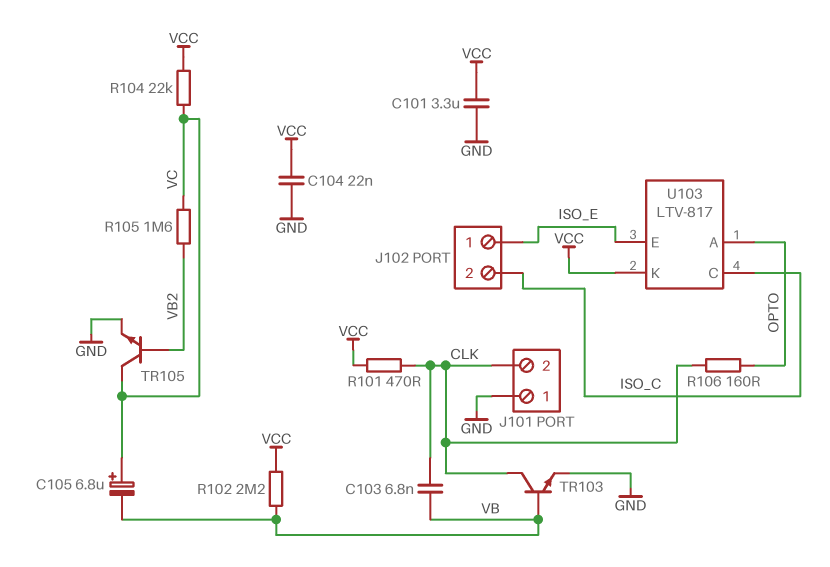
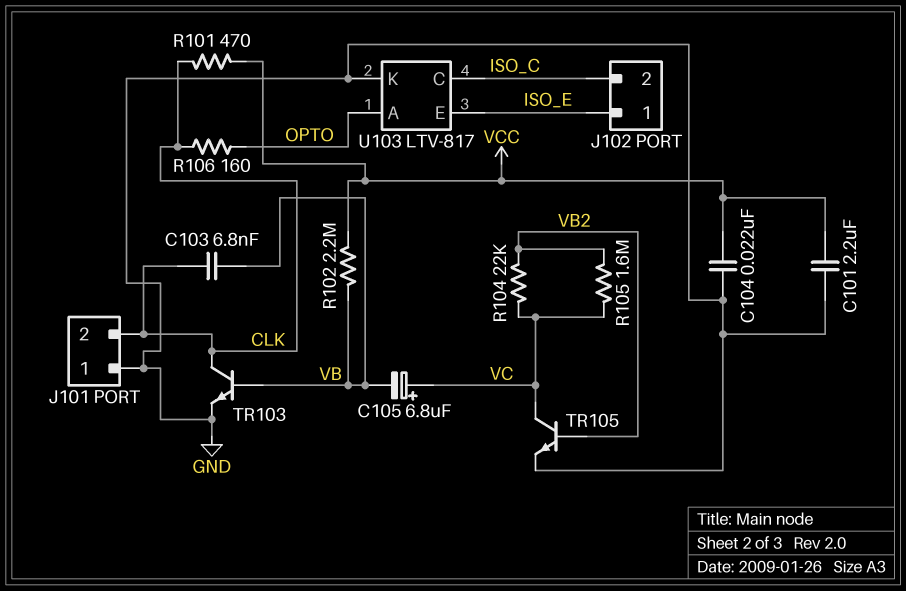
C101: 3.3uF (GND, VCC) -> 2.2uF (GND, VCC)
R104: 22k (VC, VCC) -> 22k (VB2, VC)
U103 pin K: VCC -> GND

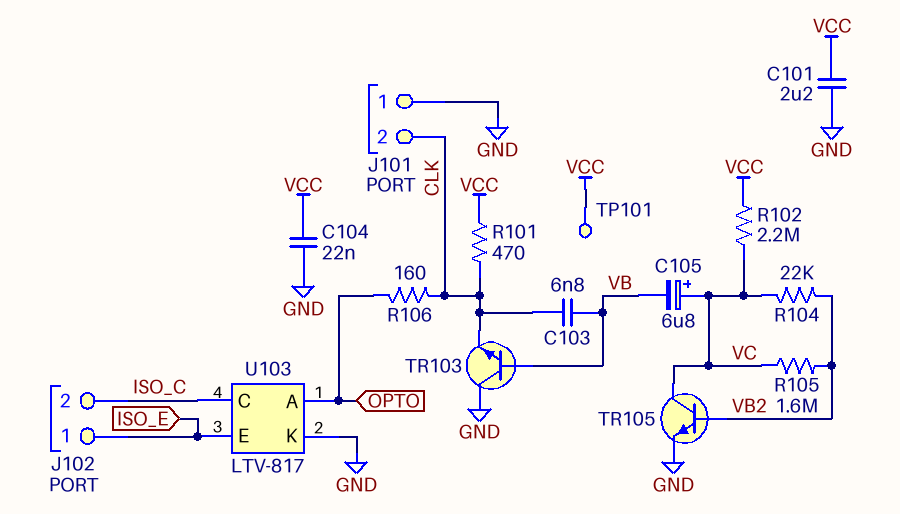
R102: 2.2M (VB, VCC) -> 2.2M (VC, VCC)
TP101: none -> test point (VCC)
TR103: NPN (B VB, C CLK, E GND) -> NPN (B VB, C GND, E CLK)

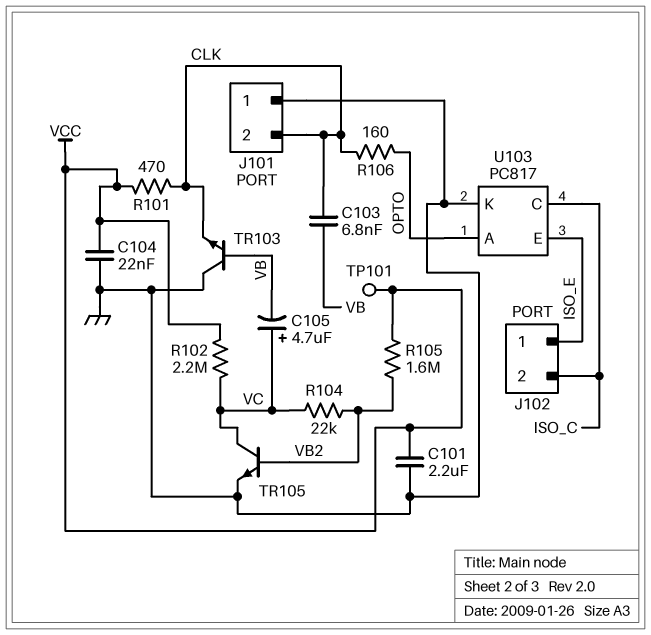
C105: 6.8uF (plus VC, minus VB) -> 4.7uF (plus VC, minus VB)
R105: 1.6M (VB2, VC) -> 1.6M (VB2, VCC)
U103: LTV-817 -> PC817

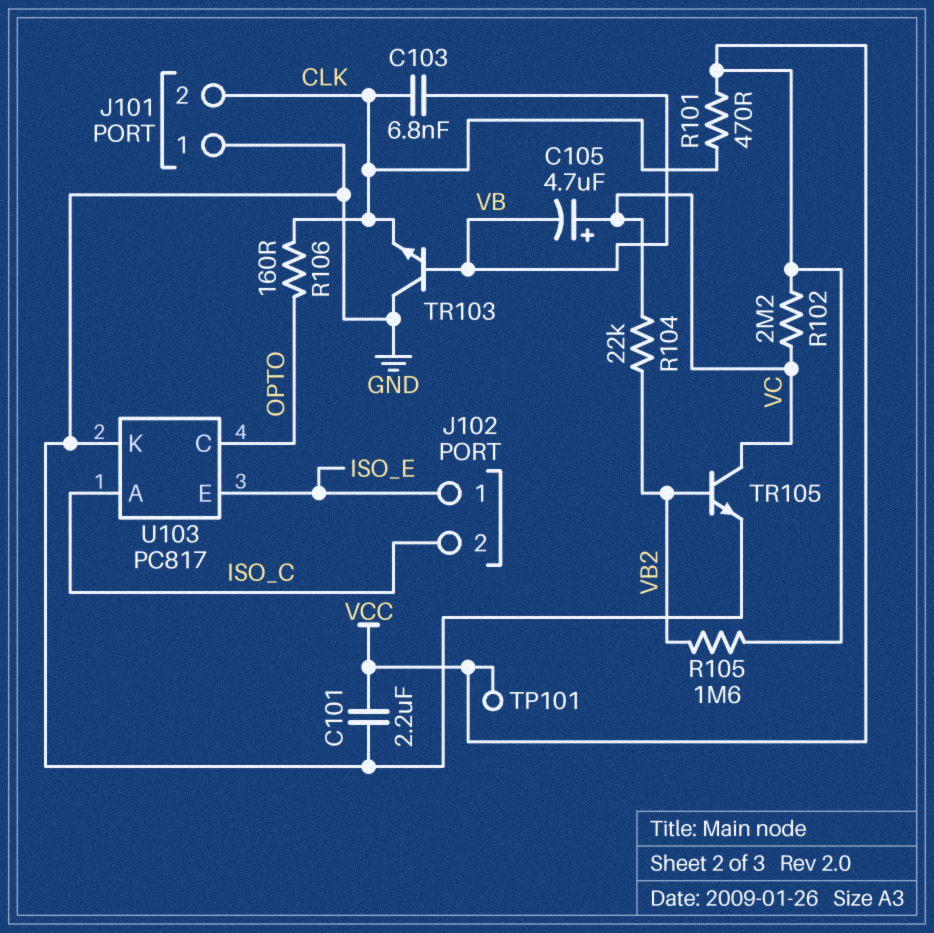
C104: 22nF (GND, VCC) -> none
U103 pin A: OPTO -> ISO_C
U103 pin C: ISO_C -> OPTO

